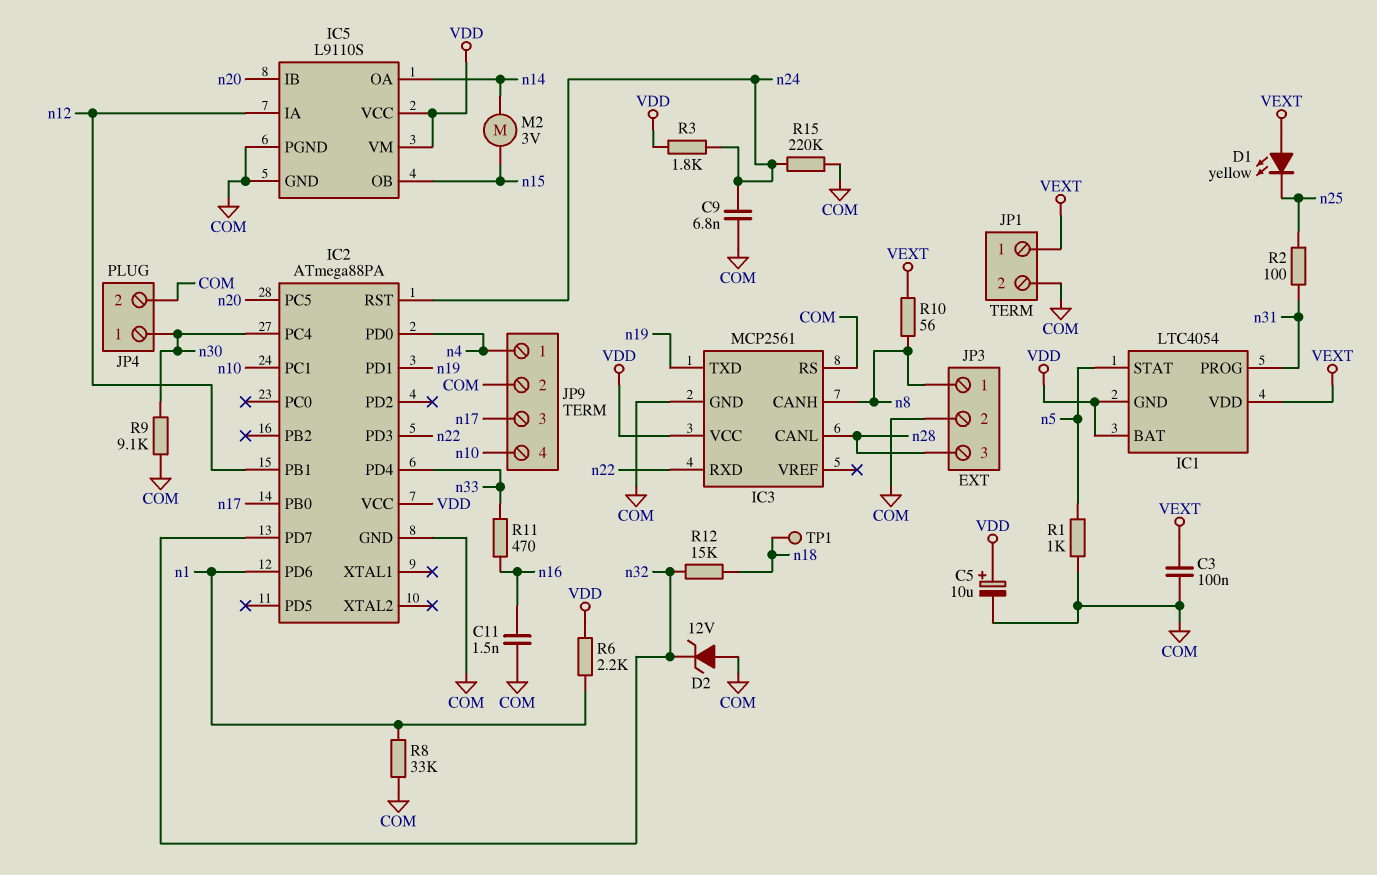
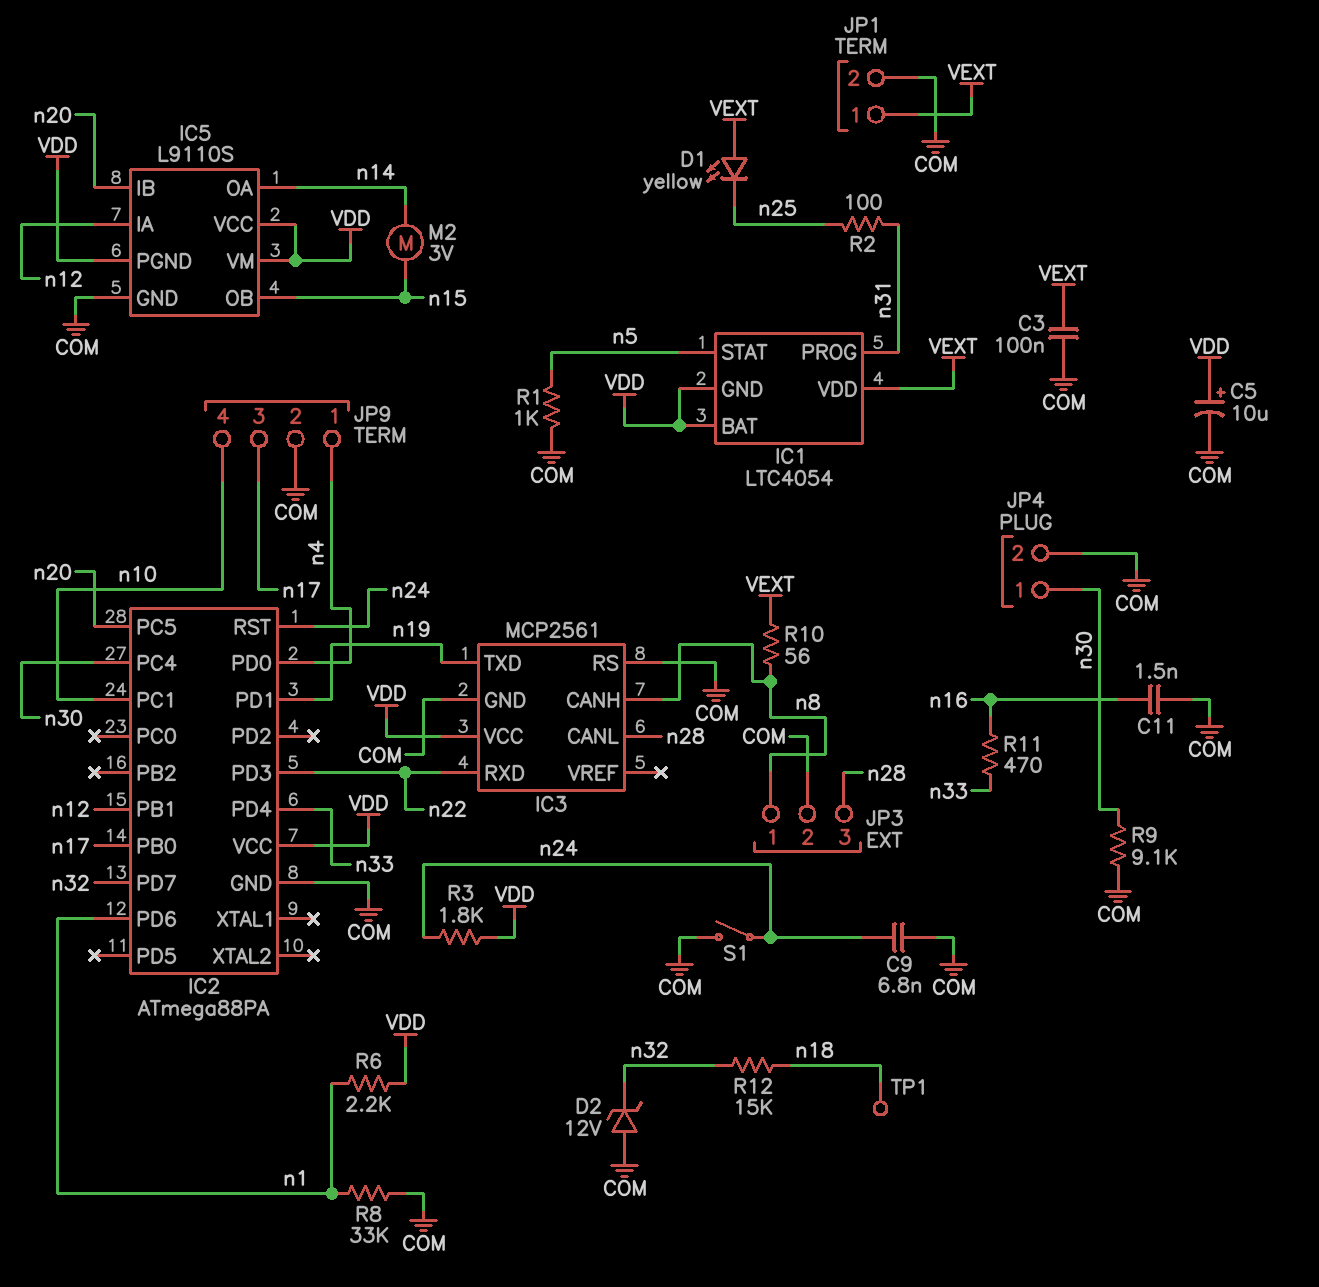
IC5 pin PGND: COM -> VDD
R15: 220k (COM, n24) -> none
S1: none -> switch (COM, n24)

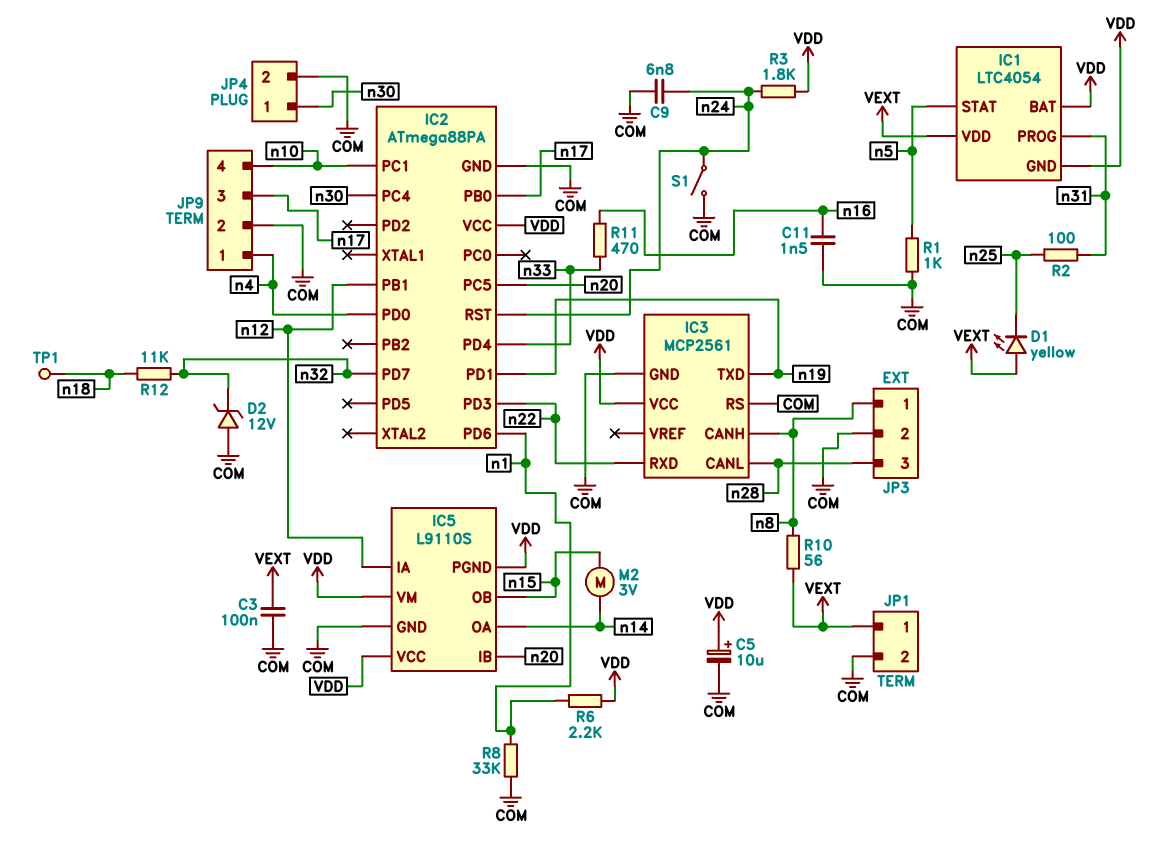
R9: 9.1k (COM, n30) -> none
R12: 15k (n18, n32) -> 11k (n18, n32)

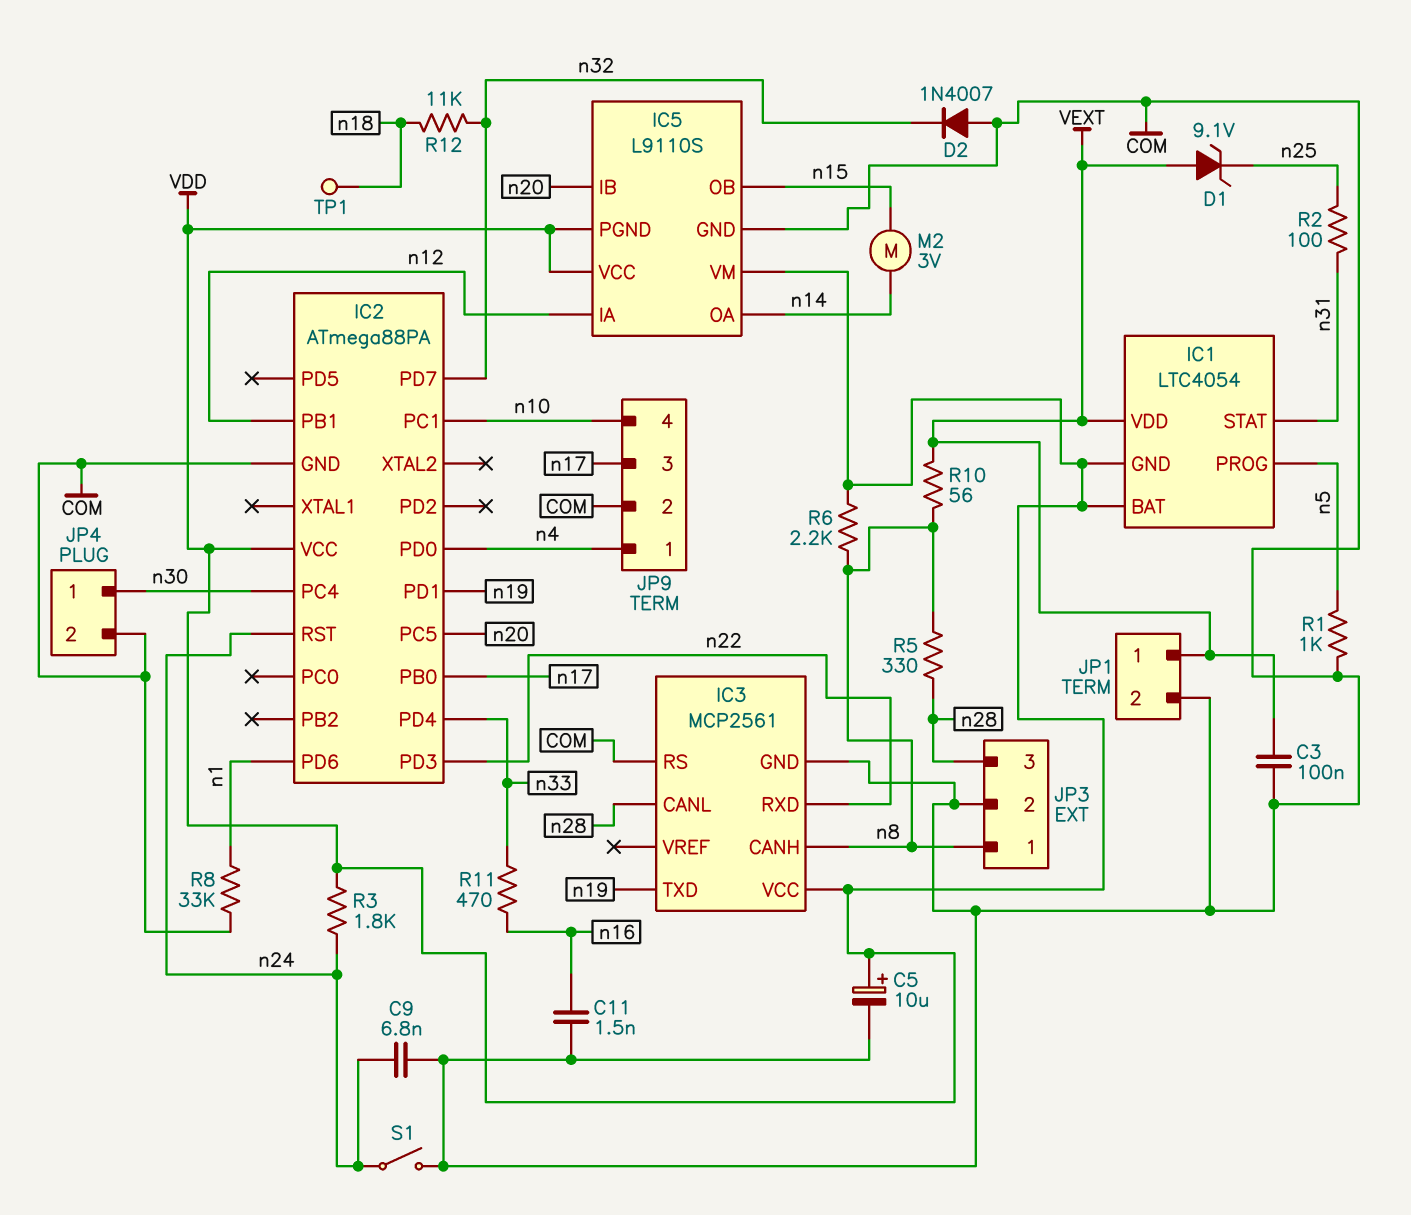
D1: LED yellow (A VEXT, K n25) -> zener 9.1V (A VEXT, K n25)
D2: zener 12V (A COM, K n32) -> diode 1N4007 (A COM, K n32)
IC1 pin PROG: n31 -> n5
IC1 pin STAT: n5 -> n31
R5: none -> 330 (n8, n28)
R6: 2.2k (VDD, n1) -> 2.2k (VDD, n8)

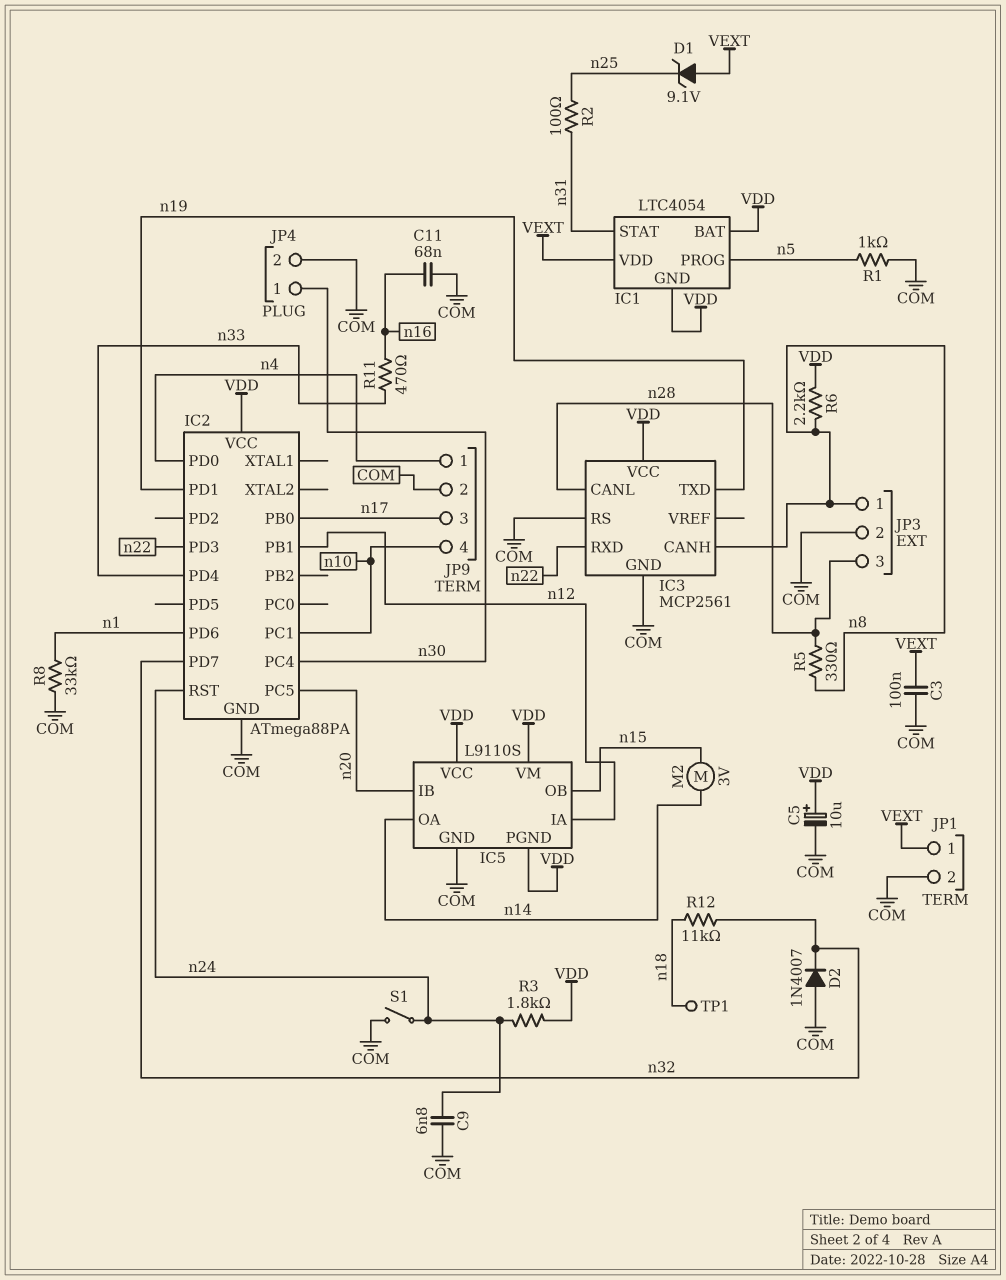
C11: 1.5nF (COM, n16) -> 68nF (COM, n16)
R10: 56 (VEXT, n8) -> none

